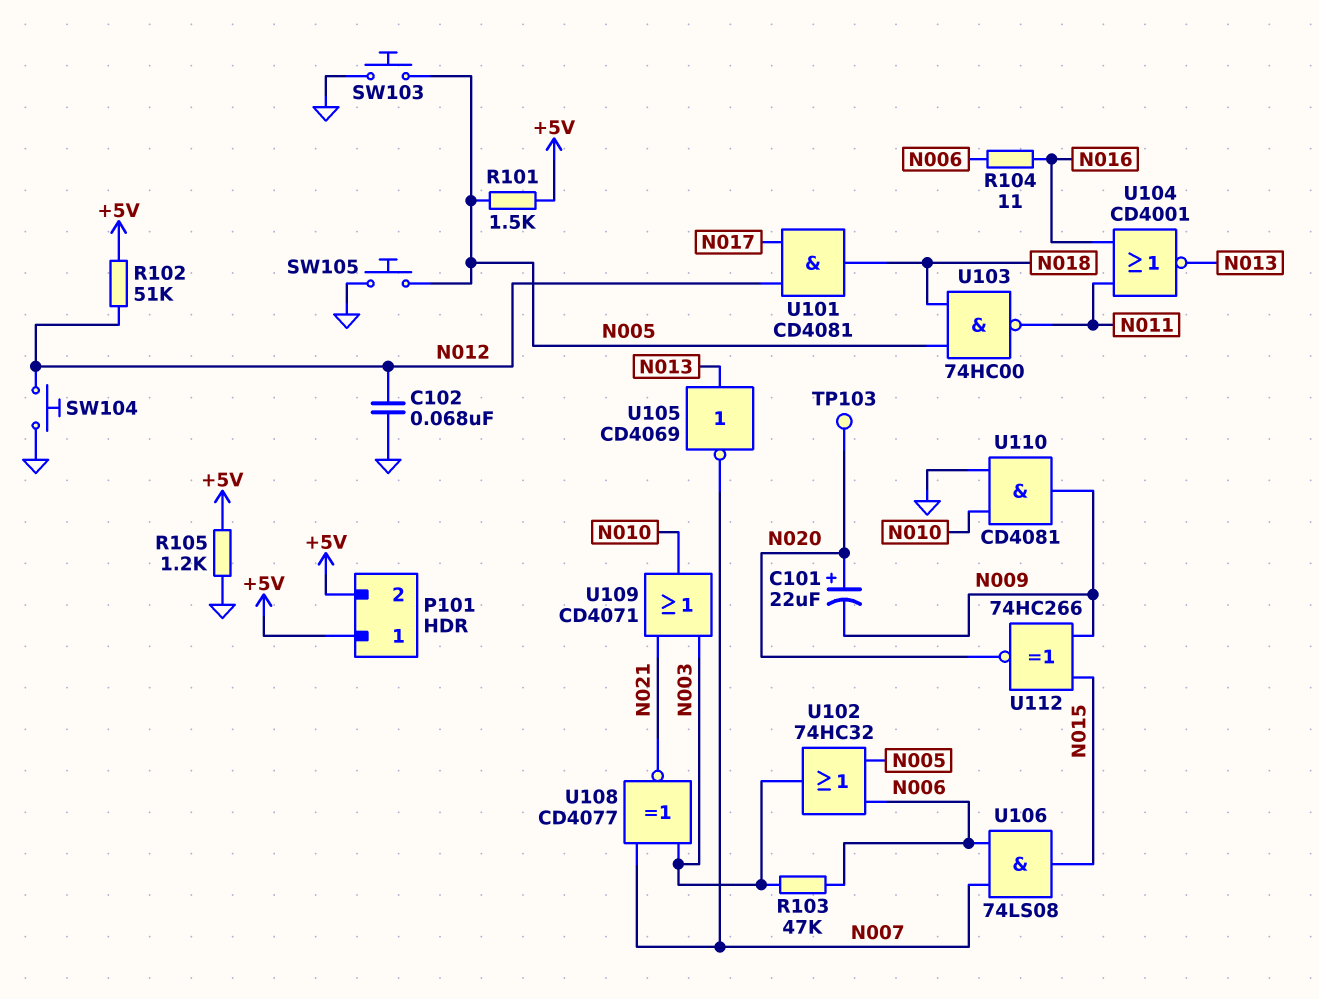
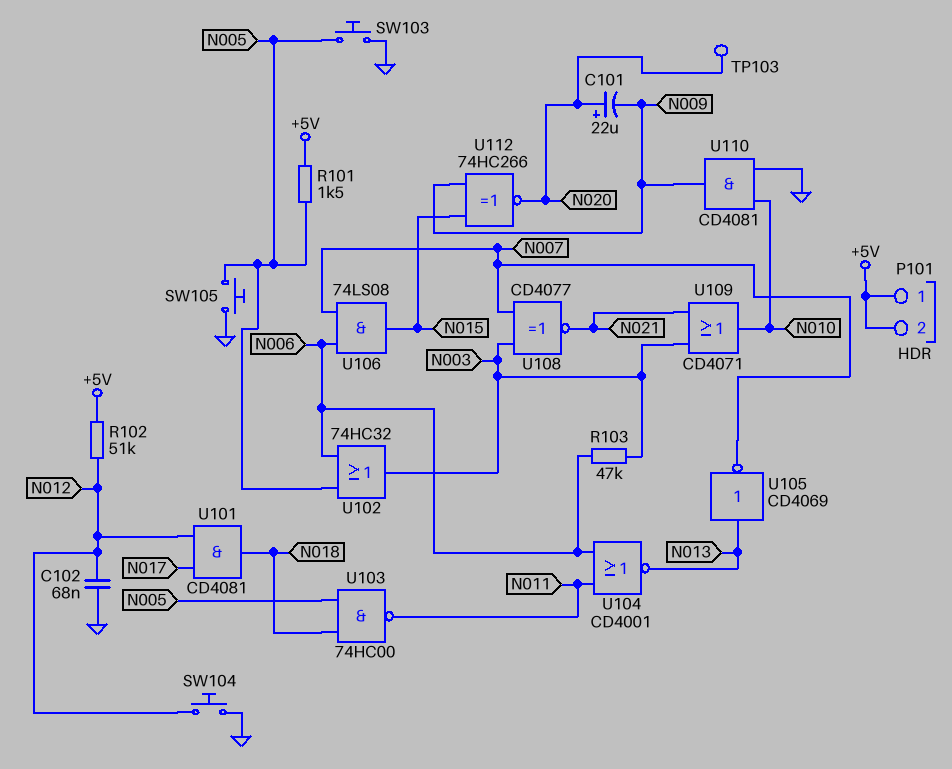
R104: 11 (N006, N016) -> none
R105: 1.2k (+5V, GND) -> none
U104: NOR CD4001 (in N011, in N016, out N013) -> NOR CD4001 (in N006, in N011, out N013)

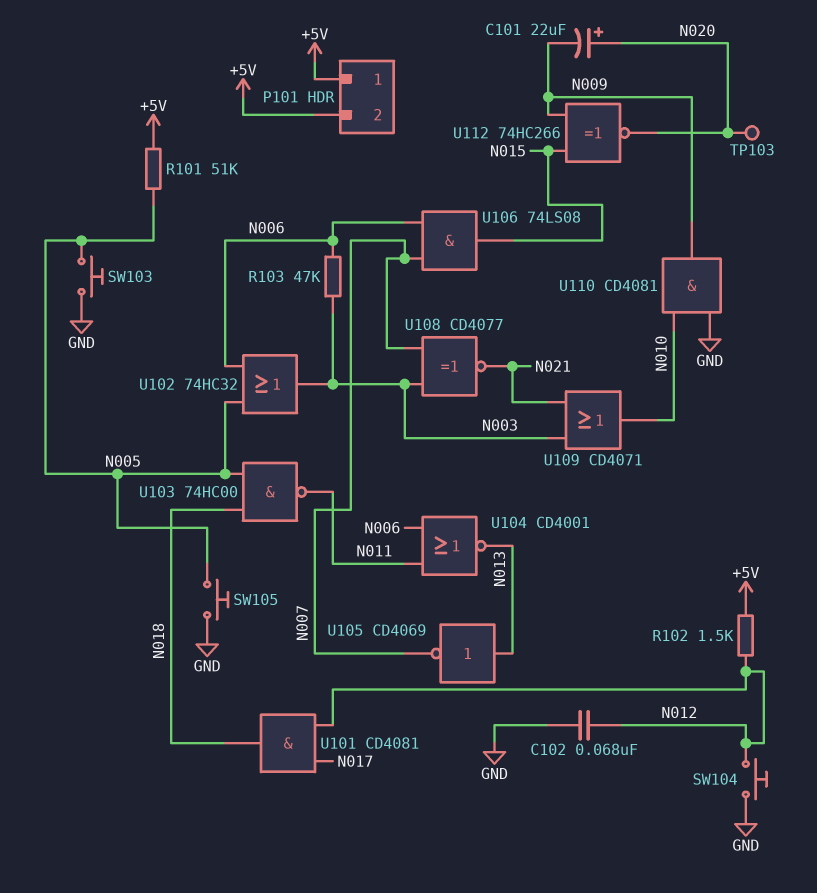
R101: 1.5k (+5V, N005) -> 51k (+5V, N005)
R102: 51k (+5V, N012) -> 1.5k (+5V, N012)

